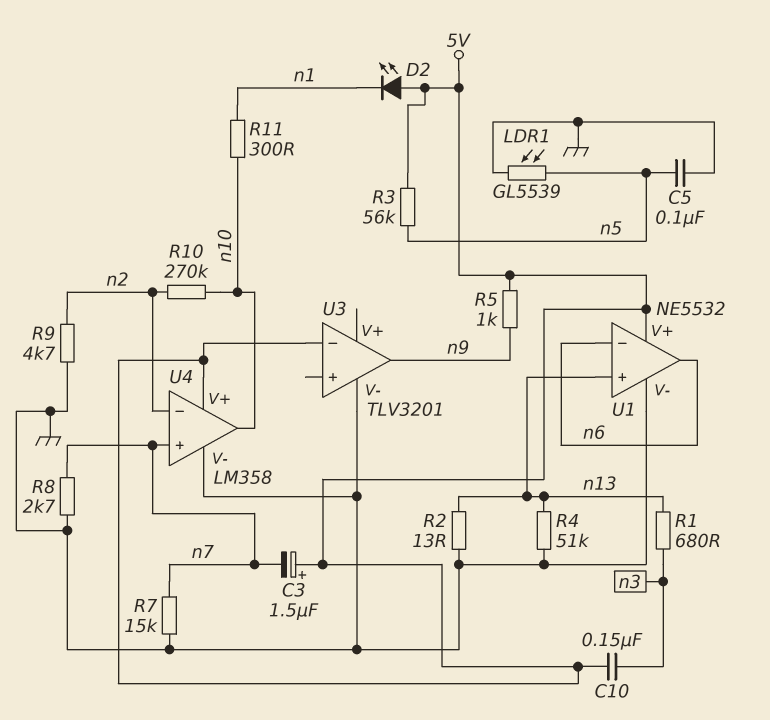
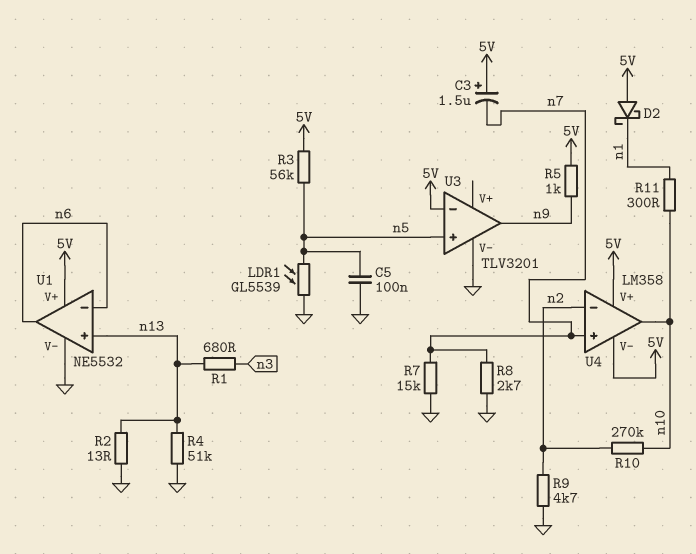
C10: 150nF (5V, n3) -> none
D2: LED (A 5V, K n1) -> schottky (A 5V, K n1)
U3 pin in+: none -> n5
U4 pin V-: GND -> 5V

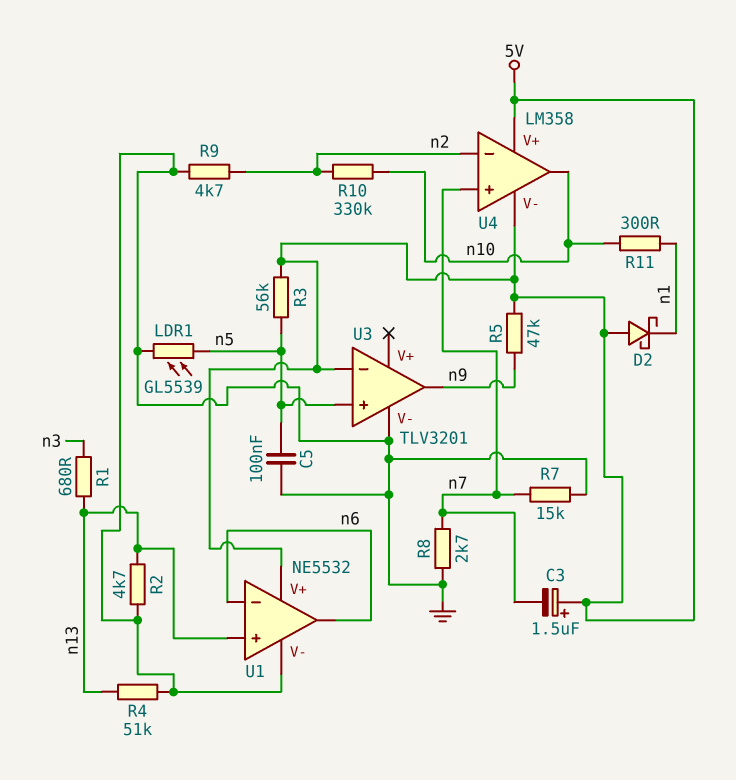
R2: 13 (GND, n13) -> 4.7k (GND, n13)
R5: 1k (5V, n9) -> 47k (5V, n9)
R10: 270k (n2, n10) -> 330k (n2, n10)

